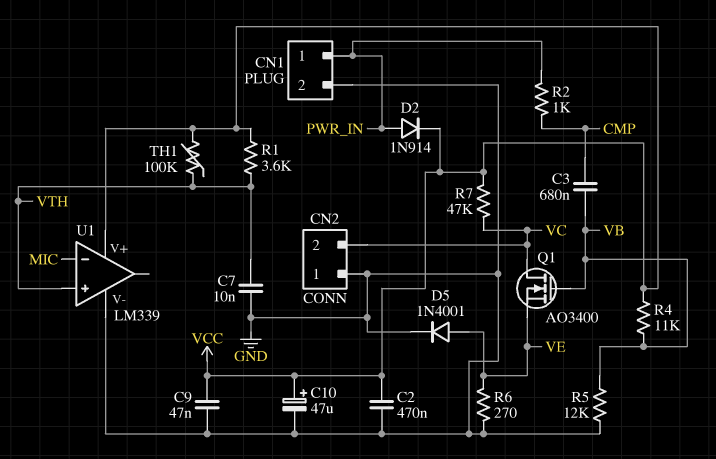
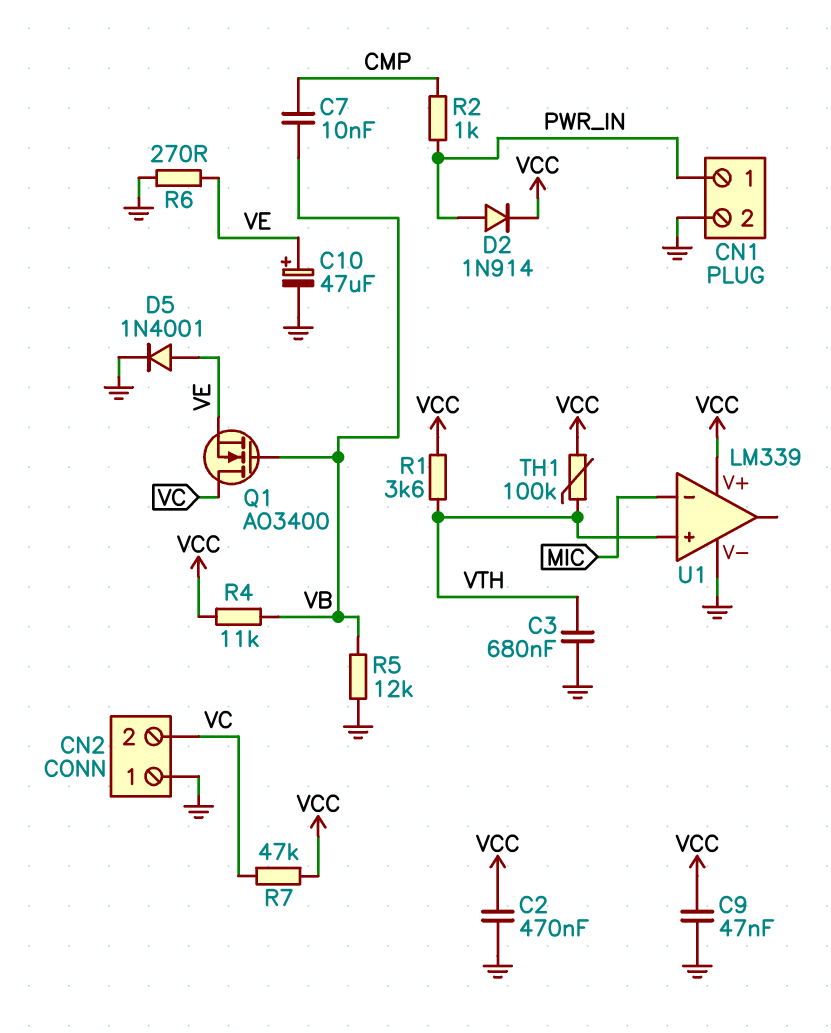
C3: 680nF (CMP, VB) -> 680nF (GND, VTH)
C7: 10nF (GND, VTH) -> 10nF (CMP, VB)
C10: 47uF (plus VCC, minus GND) -> 47uF (plus VE, minus GND)

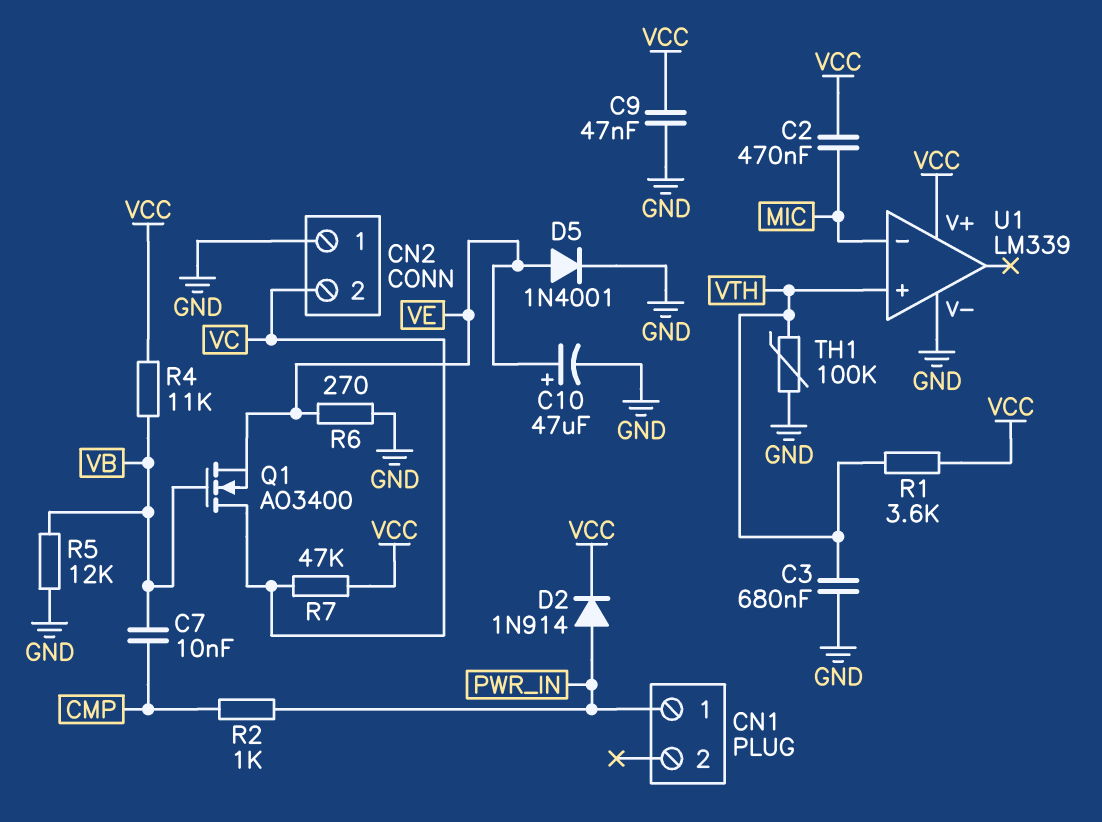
C2: 470nF (GND, VCC) -> 470nF (MIC, VCC)
CN1 pin 2: GND -> none
TH1: 100k (VCC, VTH) -> 100k (GND, VTH)

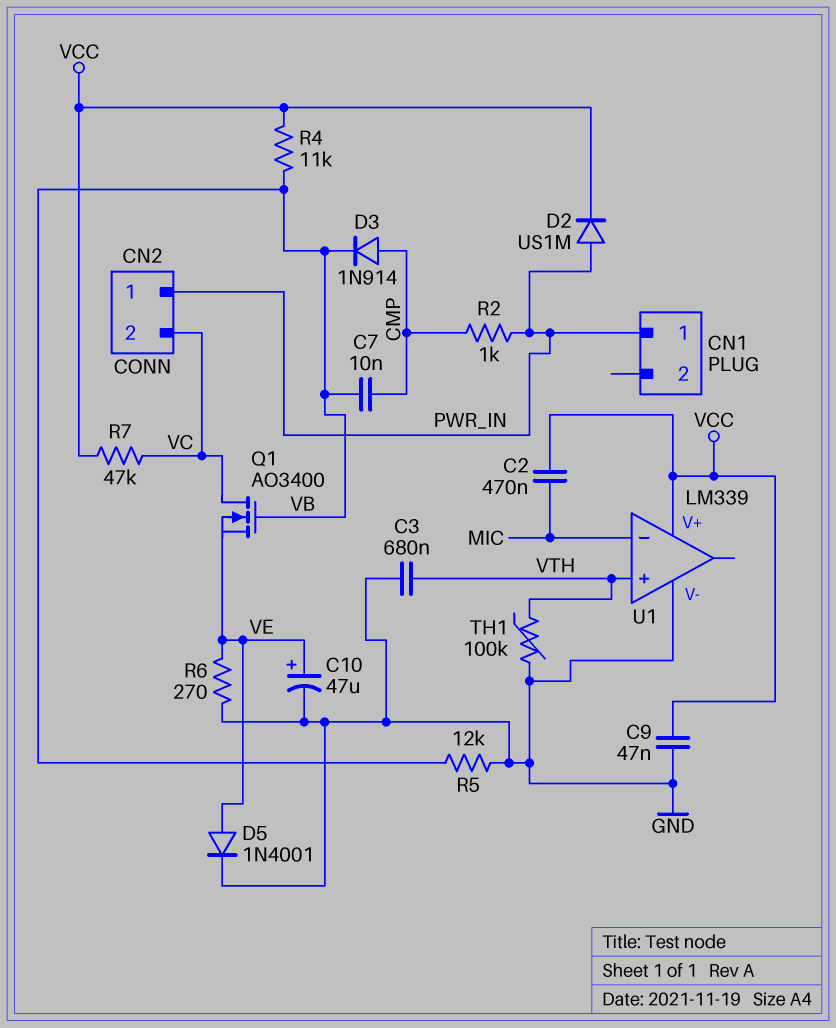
CN2 pin 1: GND -> PWR_IN
D2: diode 1N914 (A PWR_IN, K VCC) -> diode US1M (A PWR_IN, K VCC)
D3: none -> diode 1N914 (A CMP, K VB)
R1: 3.6k (VCC, VTH) -> none

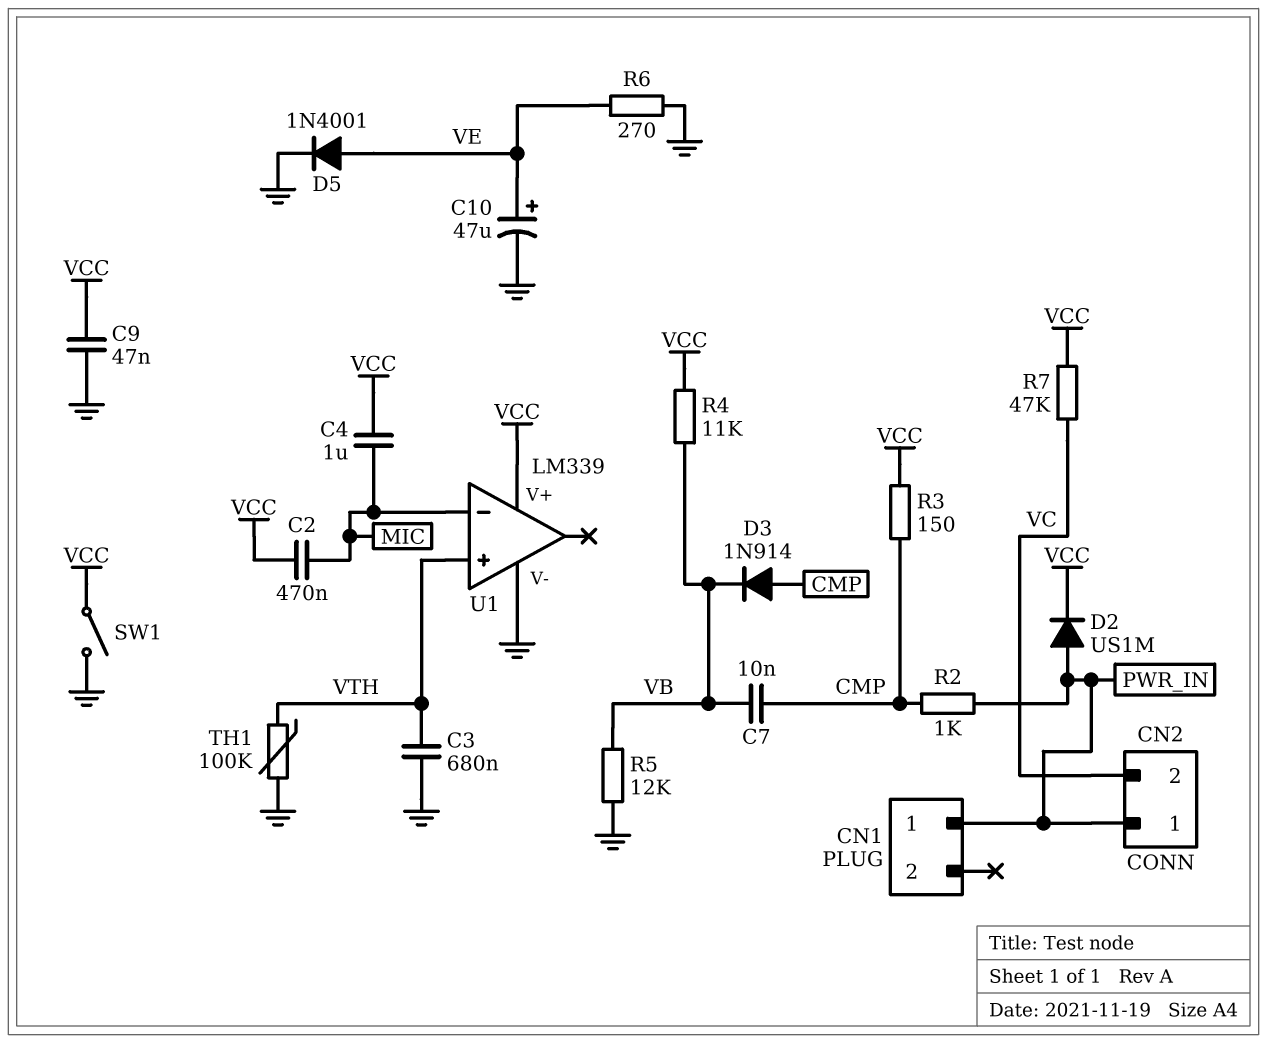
C4: none -> 1uF (MIC, VCC)
Q1: NMOS AO3400 (G VB, D VC, S VE) -> none
R3: none -> 150 (CMP, VCC)
SW1: none -> switch (GND, VCC)

